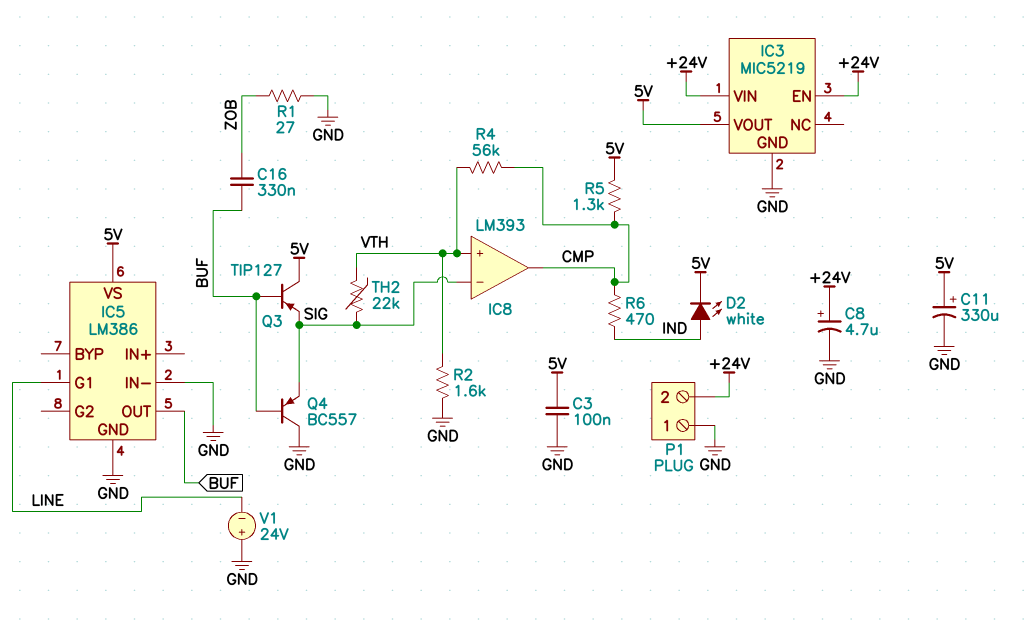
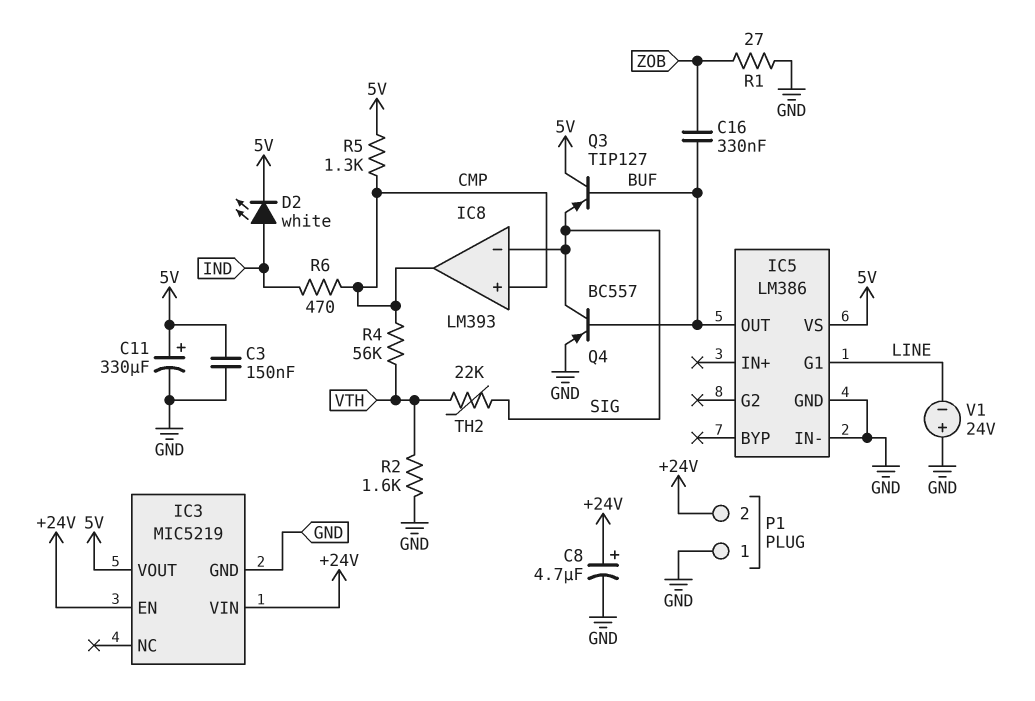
C3: 100nF (5V, GND) -> 150nF (5V, GND)
IC8 pin in+: VTH -> CMP
Q4: PNP BC557 (B BUF, C GND, E SIG) -> PNP BC557 (B BUF, C SIG, E GND)

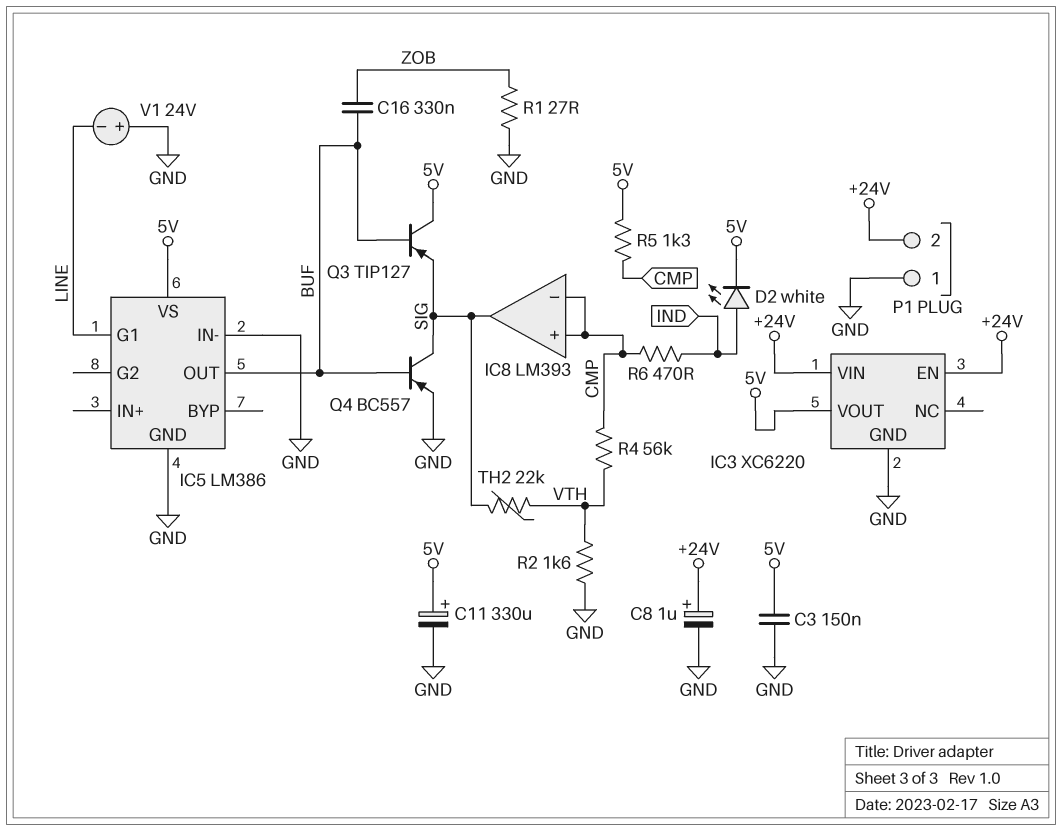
C8: 4.7uF (plus +24V, minus GND) -> 1uF (plus +24V, minus GND)
IC3: MIC5219 -> XC6220
IC8 pin in-: SIG -> CMP
IC8 pin out: CMP -> SIG

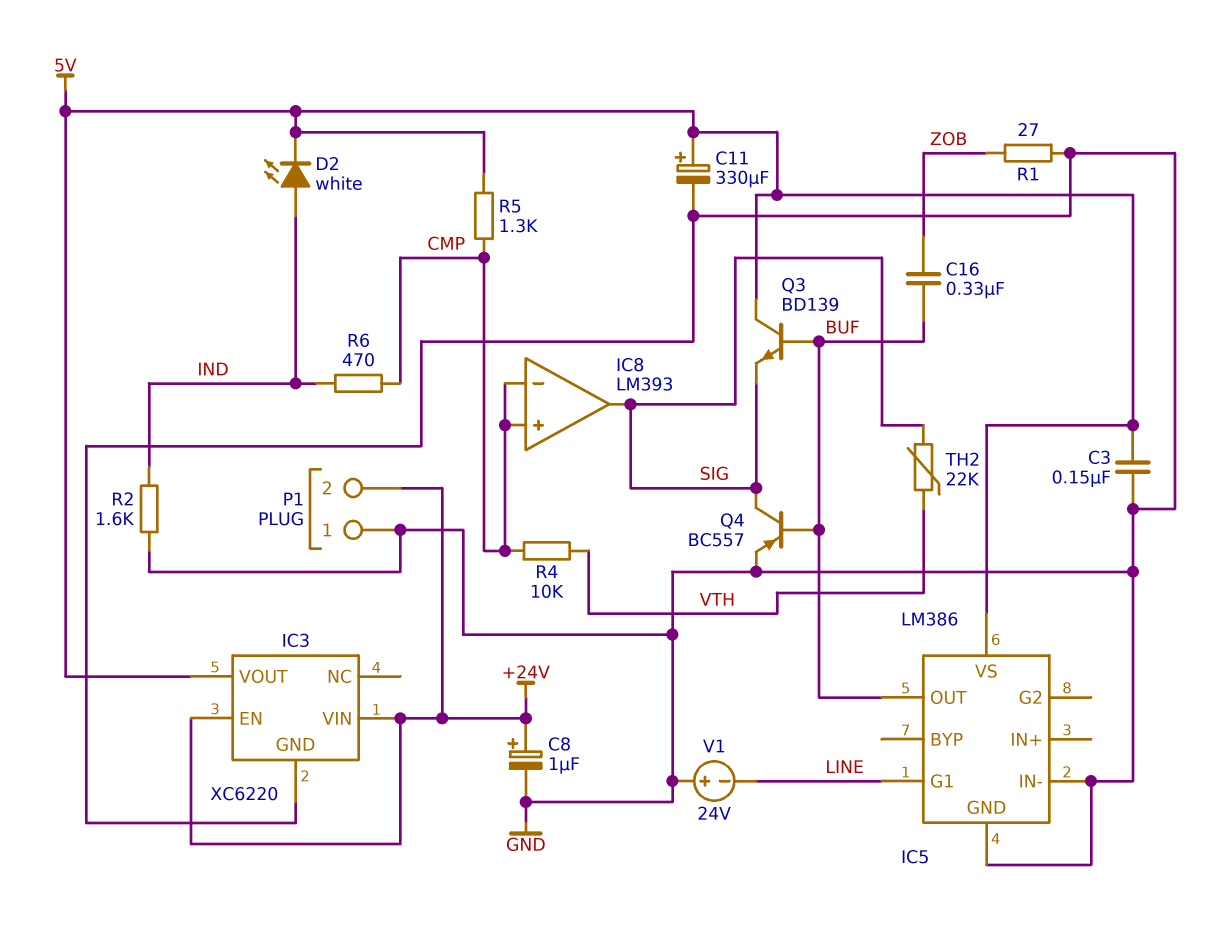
Q3: PNP TIP127 (B BUF, C 5V, E SIG) -> NPN BD139 (B BUF, C 5V, E SIG)
R2: 1.6k (GND, VTH) -> 1.6k (GND, IND)
R4: 56k (CMP, VTH) -> 10k (CMP, VTH)

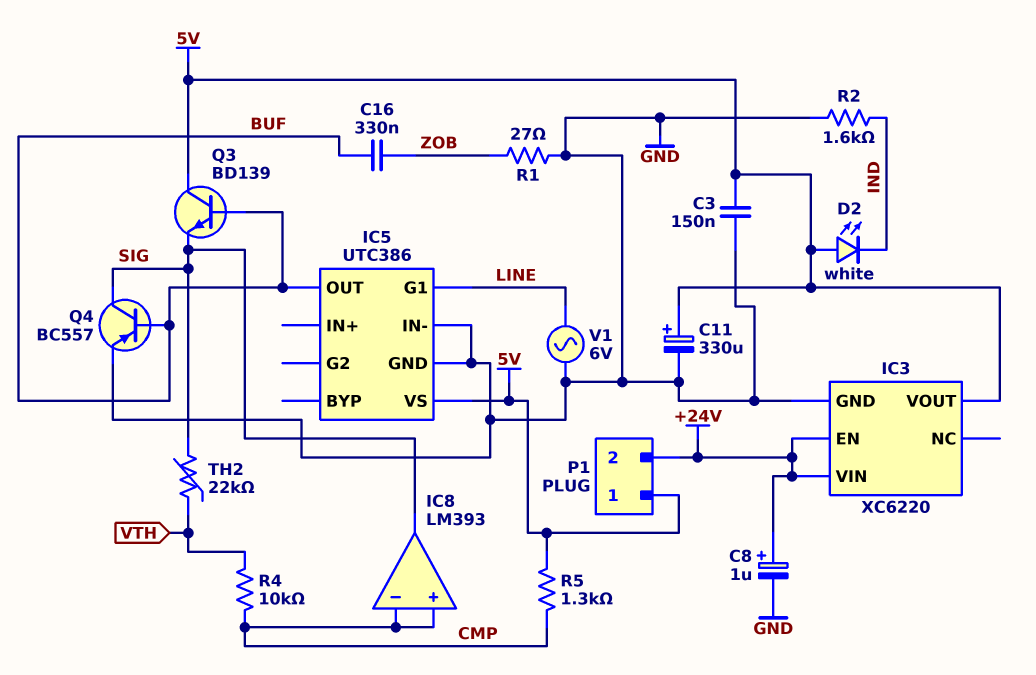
D2: LED white (A IND, K 5V) -> LED white (A 5V, K IND)
IC5: LM386 -> UTC386
P1 pin 1: GND -> 5V
R6: 470 (CMP, IND) -> none
V1: 24V (plus GND, minus LINE) -> AC 6V (GND, LINE)

